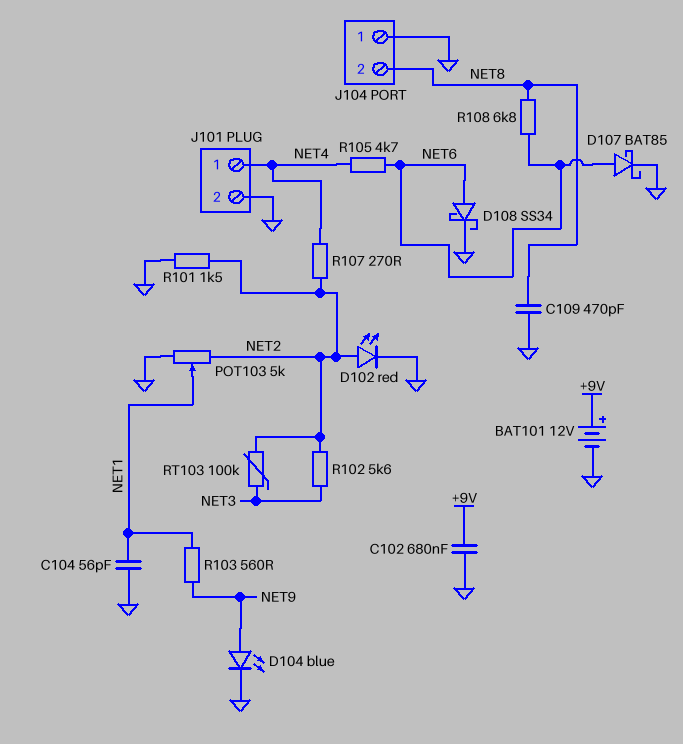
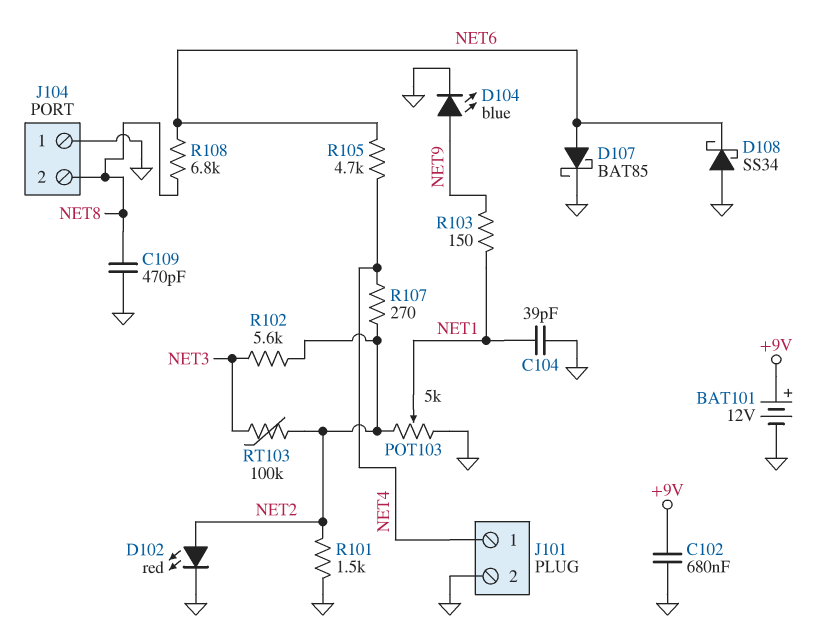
C104: 56pF (GND, NET1) -> 39pF (GND, NET1)
D108: schottky SS34 (A NET6, K GND) -> schottky SS34 (A GND, K NET6)
R103: 560 (NET1, NET9) -> 150 (NET1, NET9)

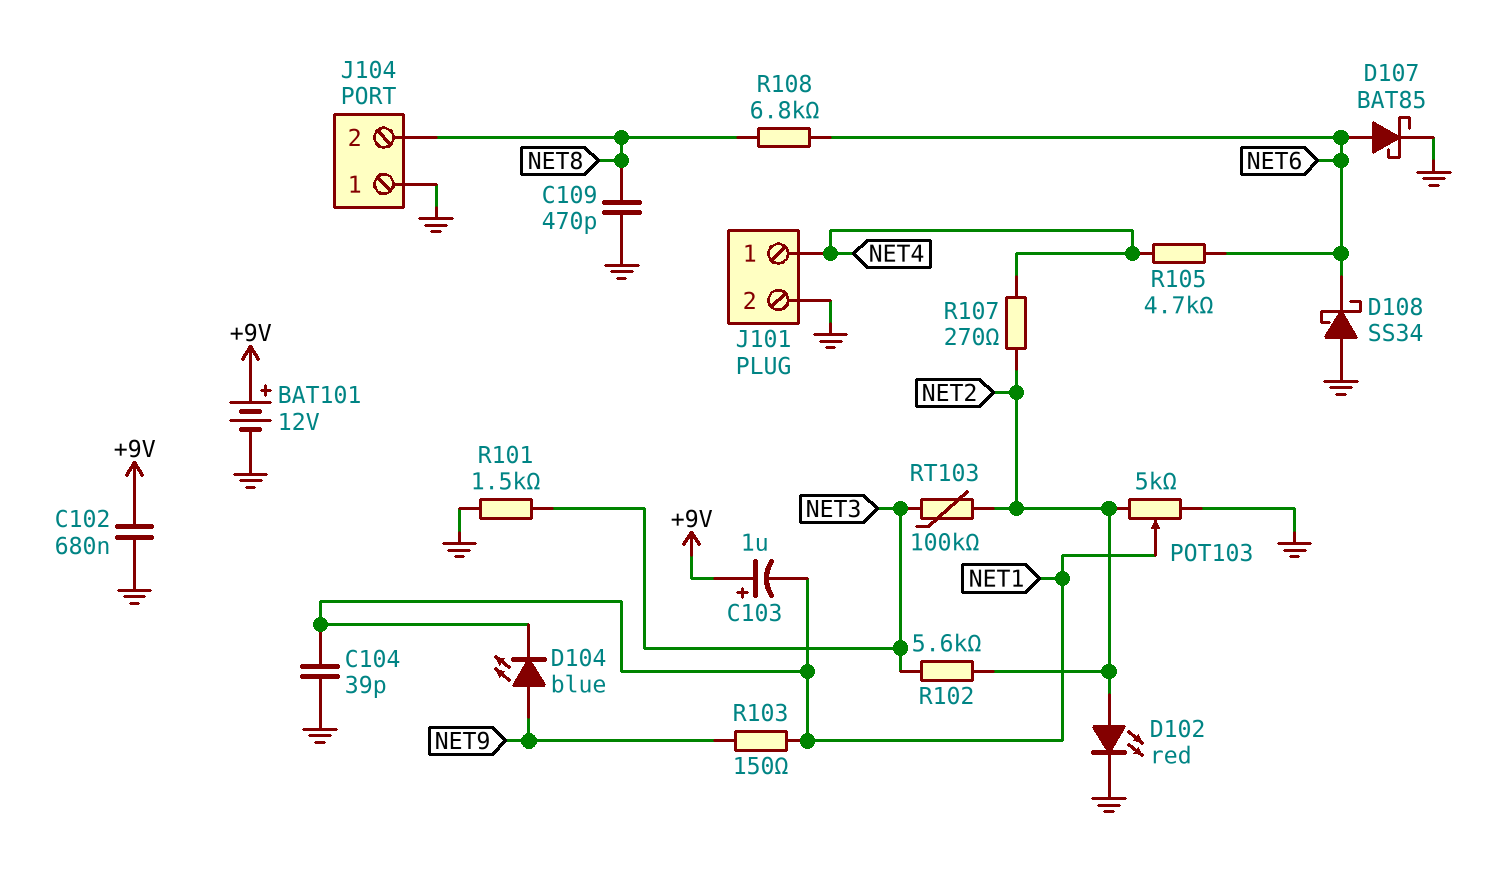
C103: none -> 1uF (plus +9V, minus NET1)
D104: LED blue (A NET9, K GND) -> LED blue (A NET9, K NET1)
R101: 1.5k (GND, NET2) -> 1.5k (GND, NET3)

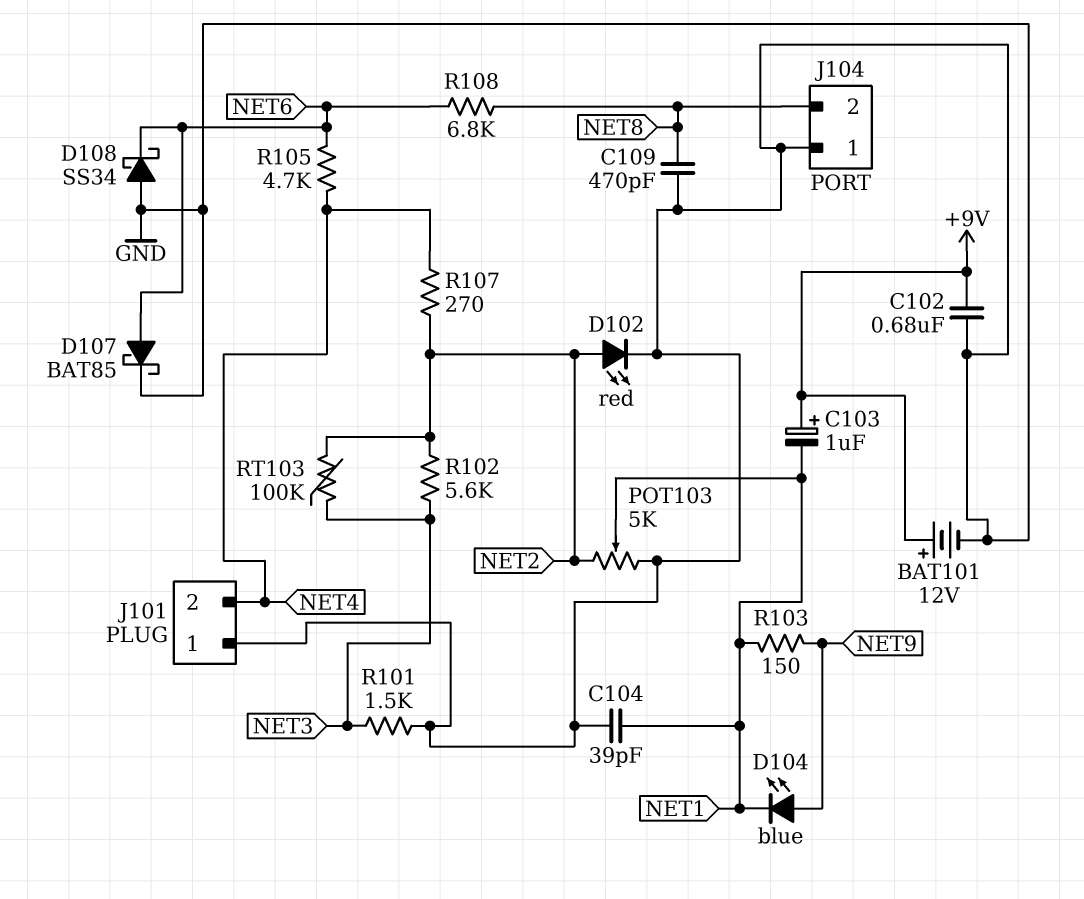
J101 pin 1: NET4 -> GND
J101 pin 2: GND -> NET4

